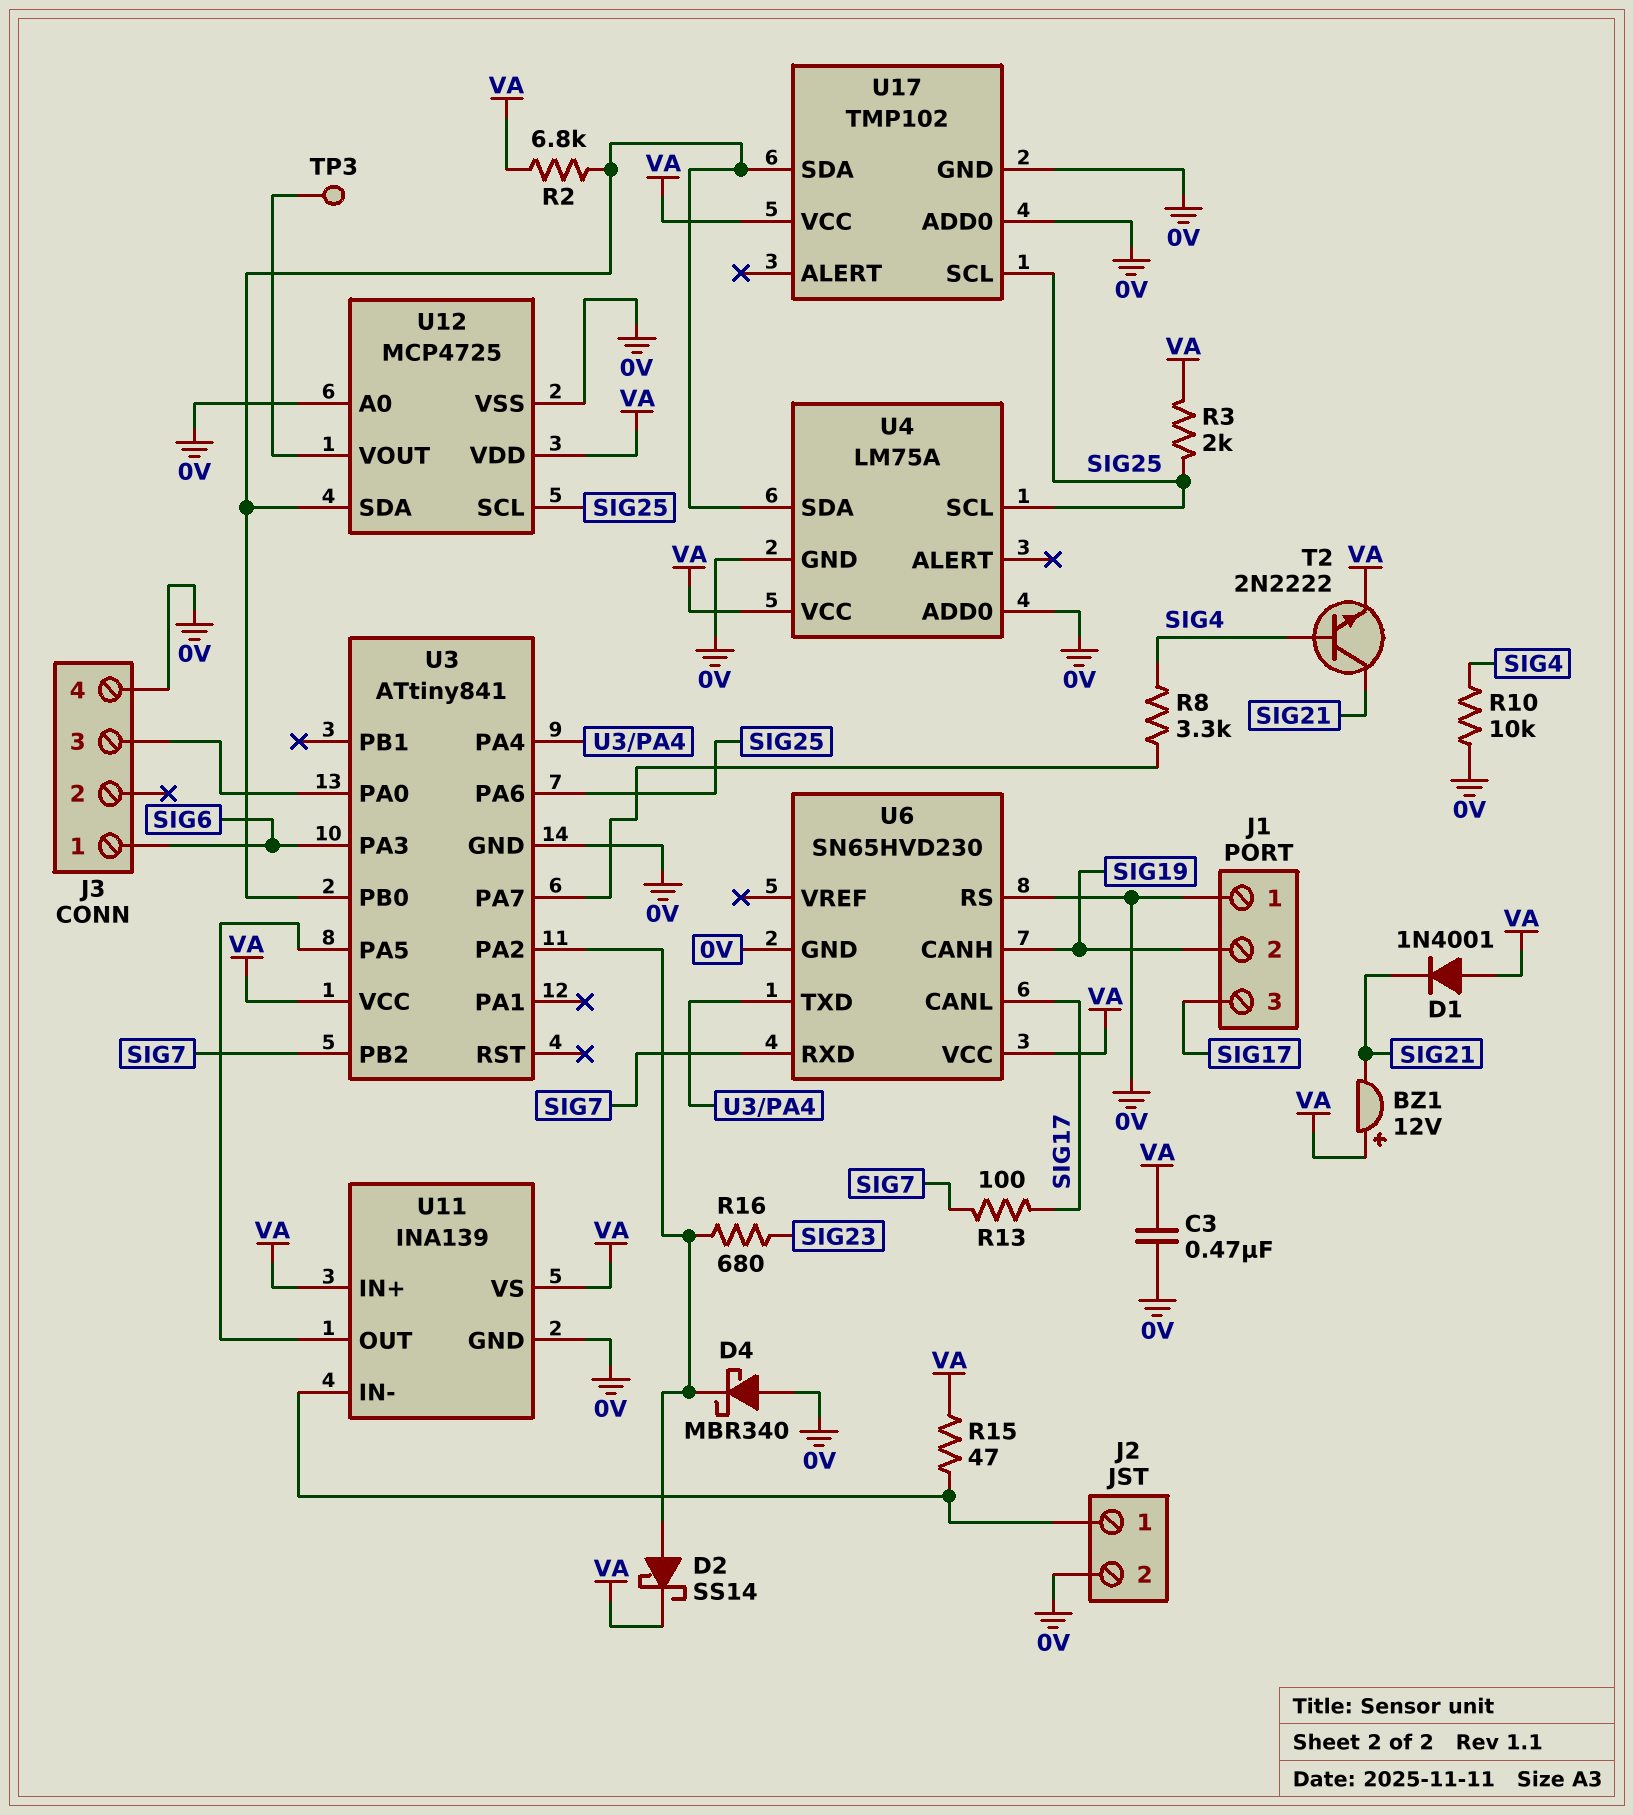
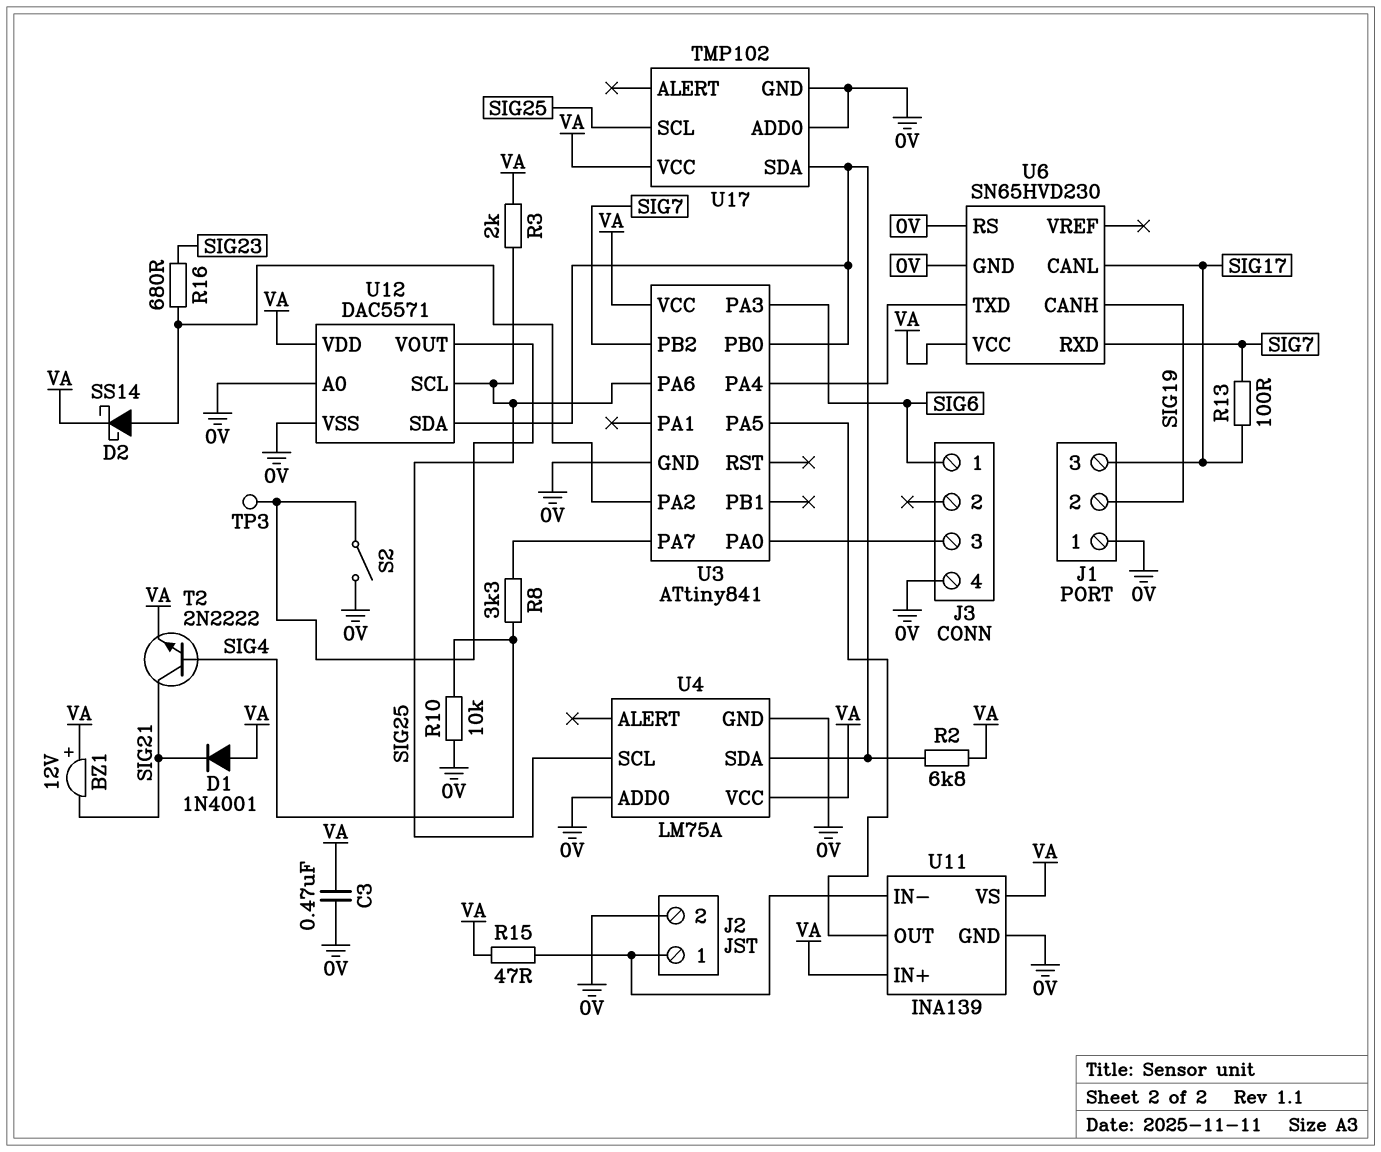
D4: schottky MBR340 (A 0V, K U3/PA2) -> none
S2: none -> switch (0V, U12/VOUT)
U12: MCP4725 -> DAC5571

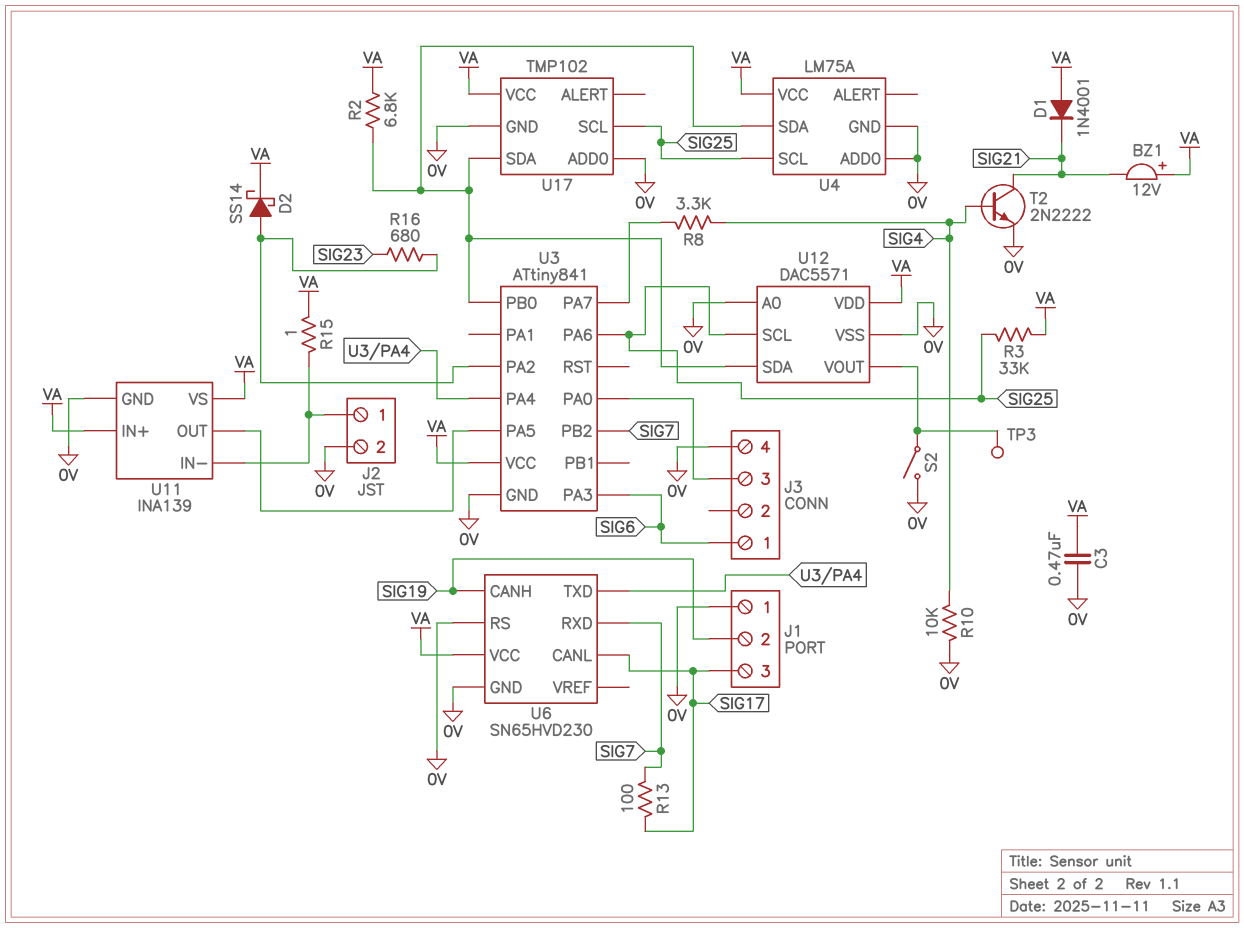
R3: 2k (SIG25, VA) -> 33k (SIG25, VA)
R15: 47 (J2/1, VA) -> 1 (J2/1, VA)
T2: NPN 2N2222 (B SIG4, C SIG21, E VA) -> NPN 2N2222 (B SIG4, C SIG21, E 0V)

